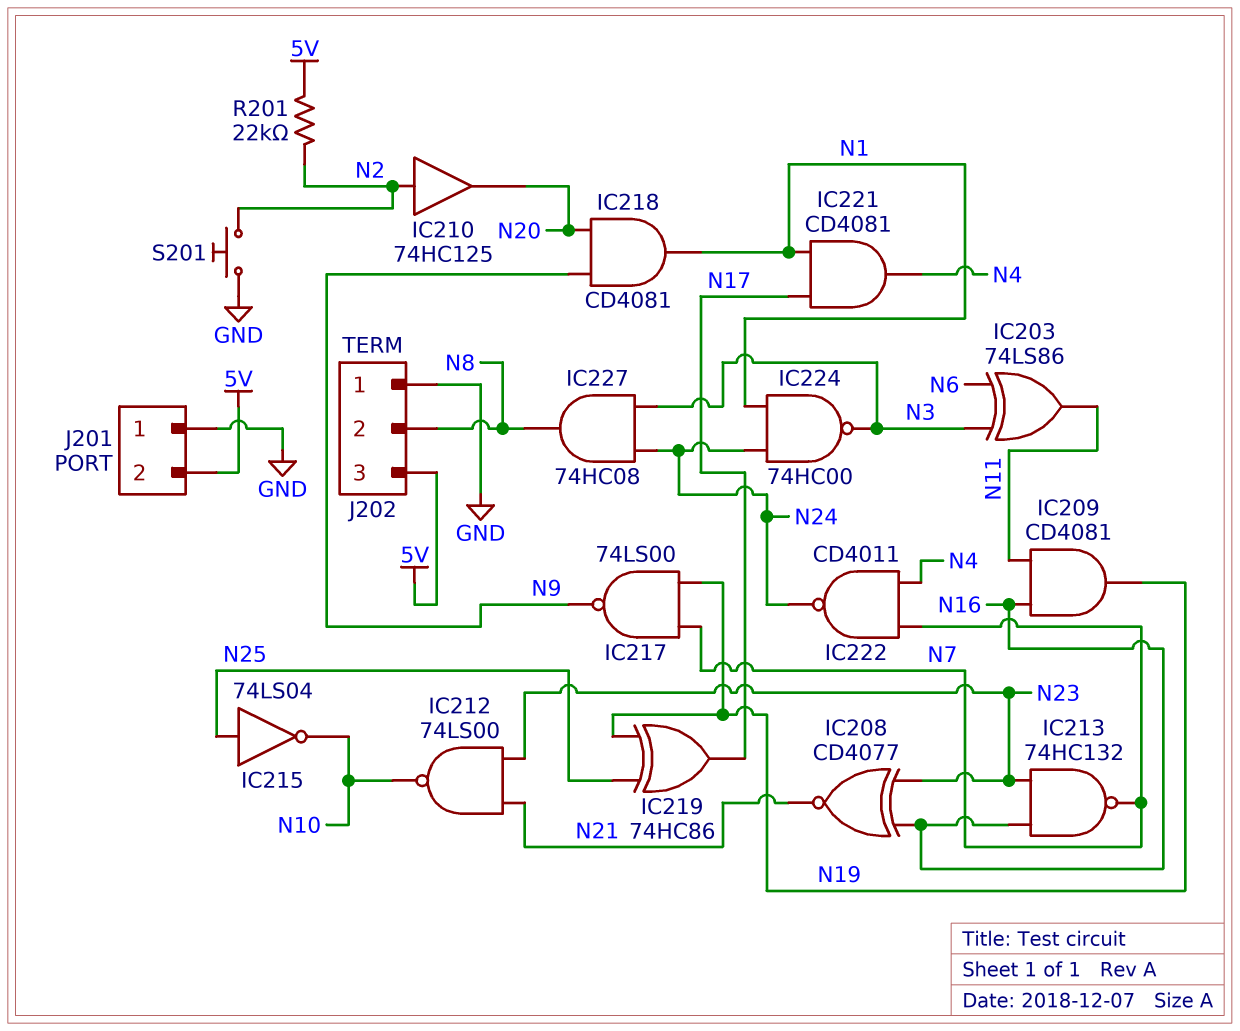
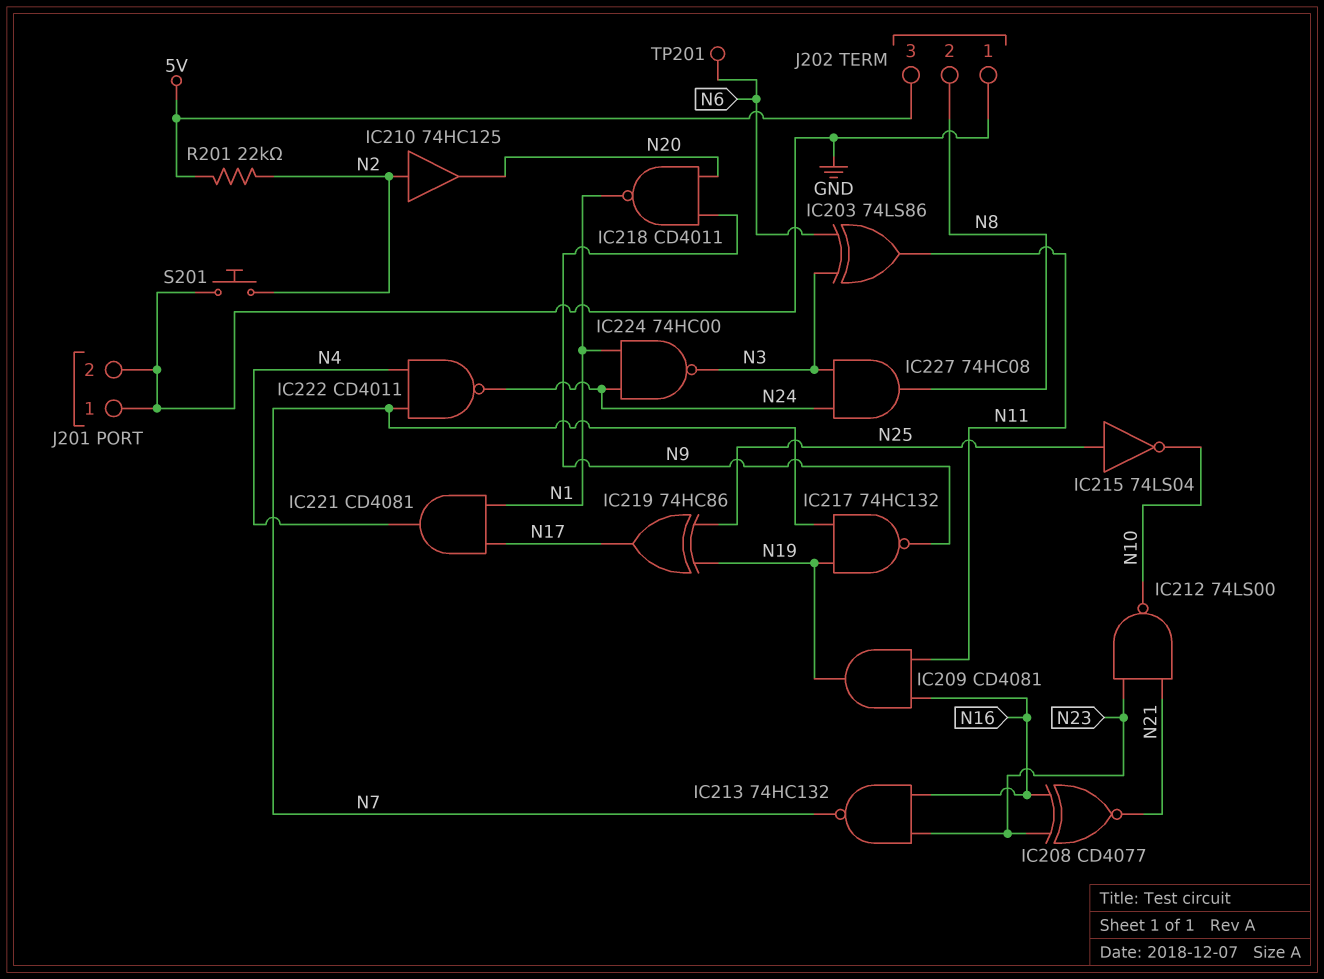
IC217: NAND 74LS00 (in N7, in N19, out N9) -> NAND 74HC132 (in N7, in N19, out N9)
IC218: AND CD4081 (in N9, in N20, out N1) -> NAND CD4011 (in N9, in N20, out N1)
J201 pin 2: 5V -> GND
TP201: none -> test point (N6)

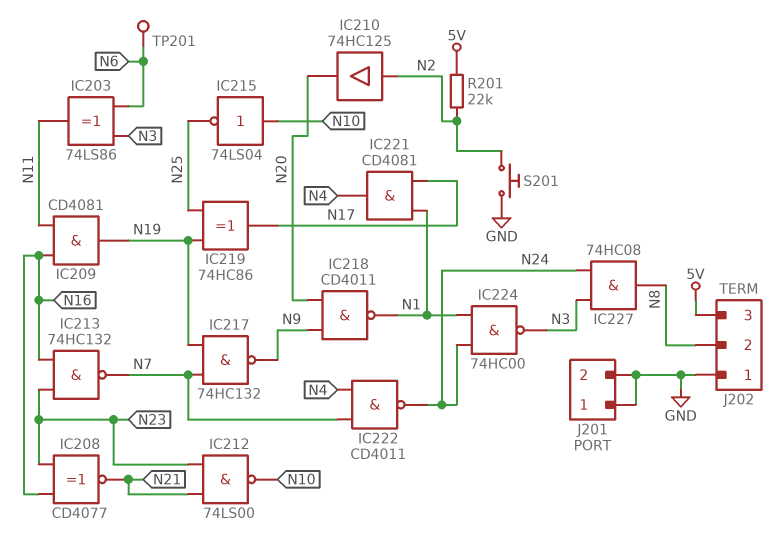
IC215: NOT 74LS04 (in N25, out N10) -> NOT 74LS04 (in N10, out N25)

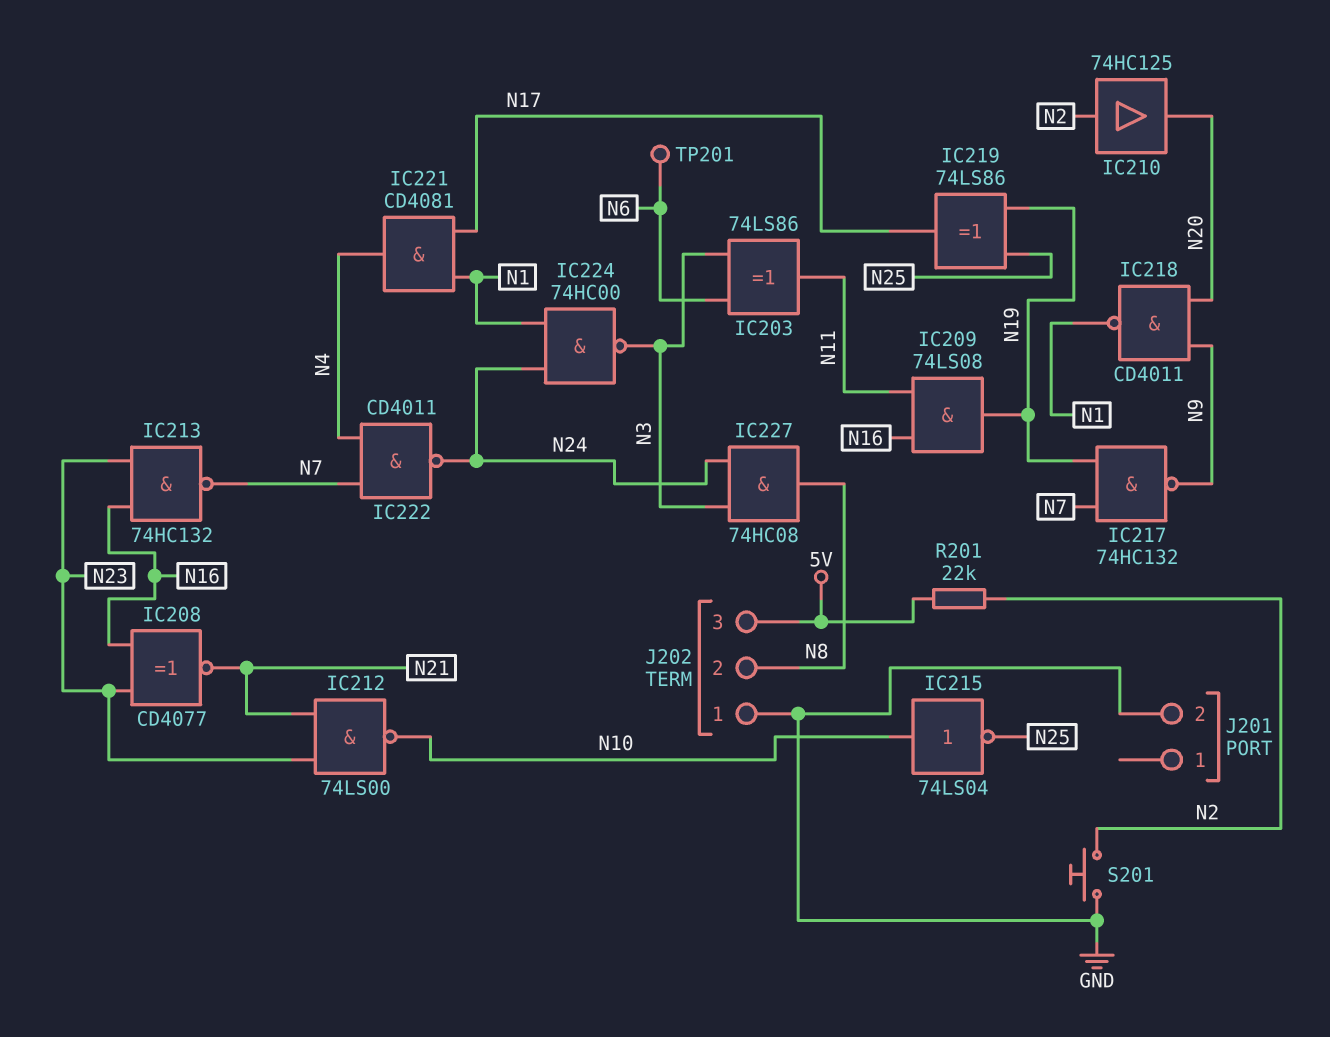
IC209: AND CD4081 (in N11, in N16, out N19) -> AND 74LS08 (in N11, in N16, out N19)
IC219: XOR 74HC86 (in N19, in N25, out N17) -> XOR 74LS86 (in N19, in N25, out N17)
J201 pin 1: GND -> none

